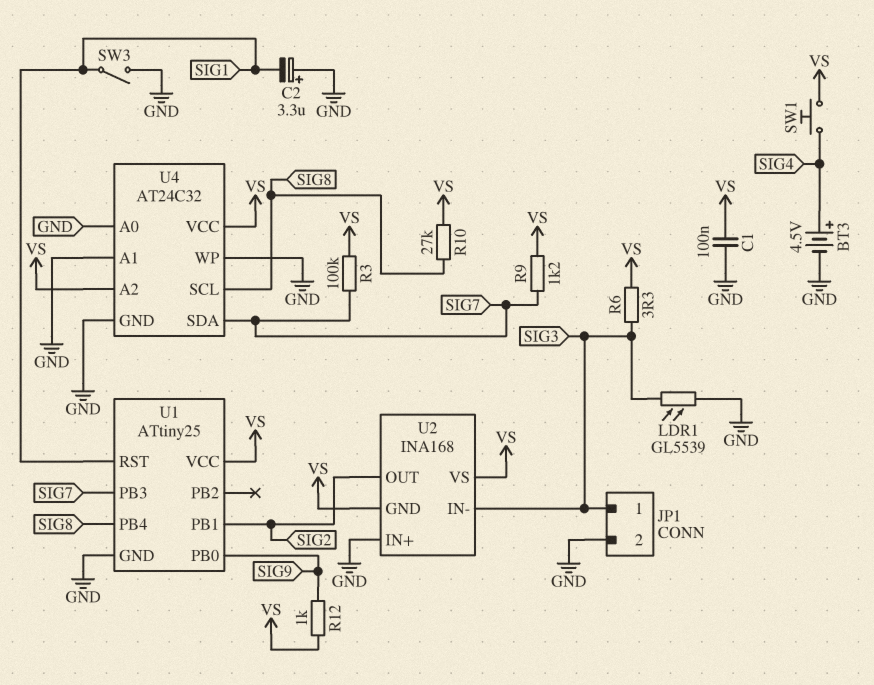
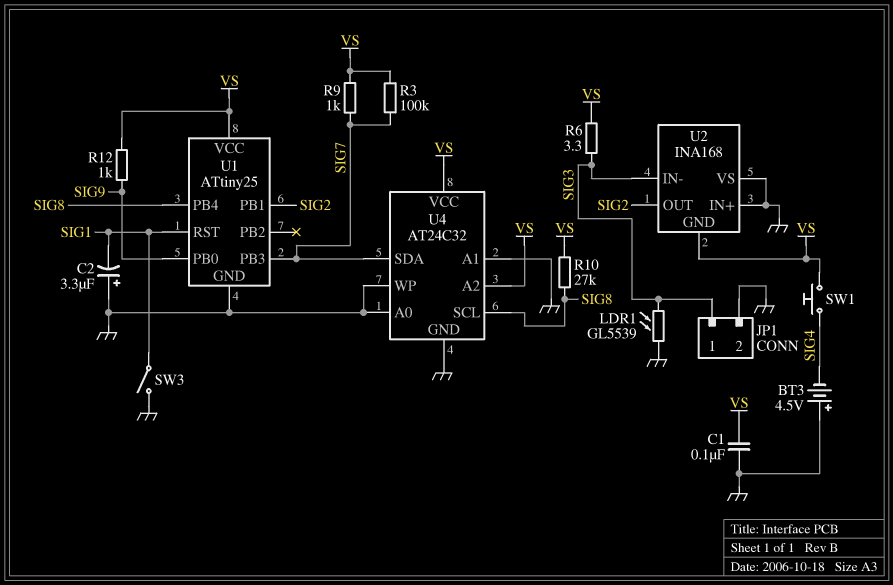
BT3: 4.5V (plus SIG4, minus GND) -> 4.5V (plus GND, minus SIG4)
R9: 1.2k (SIG7, VS) -> 1k (SIG7, VS)
U2 pin VS: VS -> GND

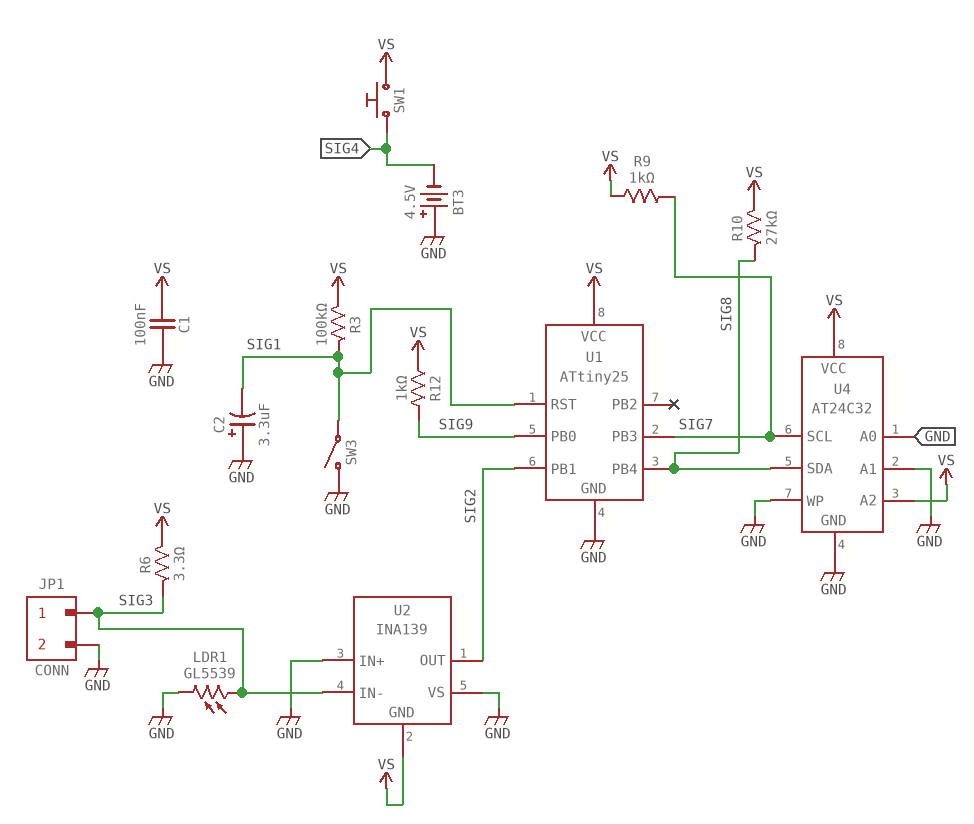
R3: 100k (SIG7, VS) -> 100k (SIG1, VS)
U2: INA168 -> INA139
U4 pin SCL: SIG8 -> SIG7
U4 pin SDA: SIG7 -> SIG8

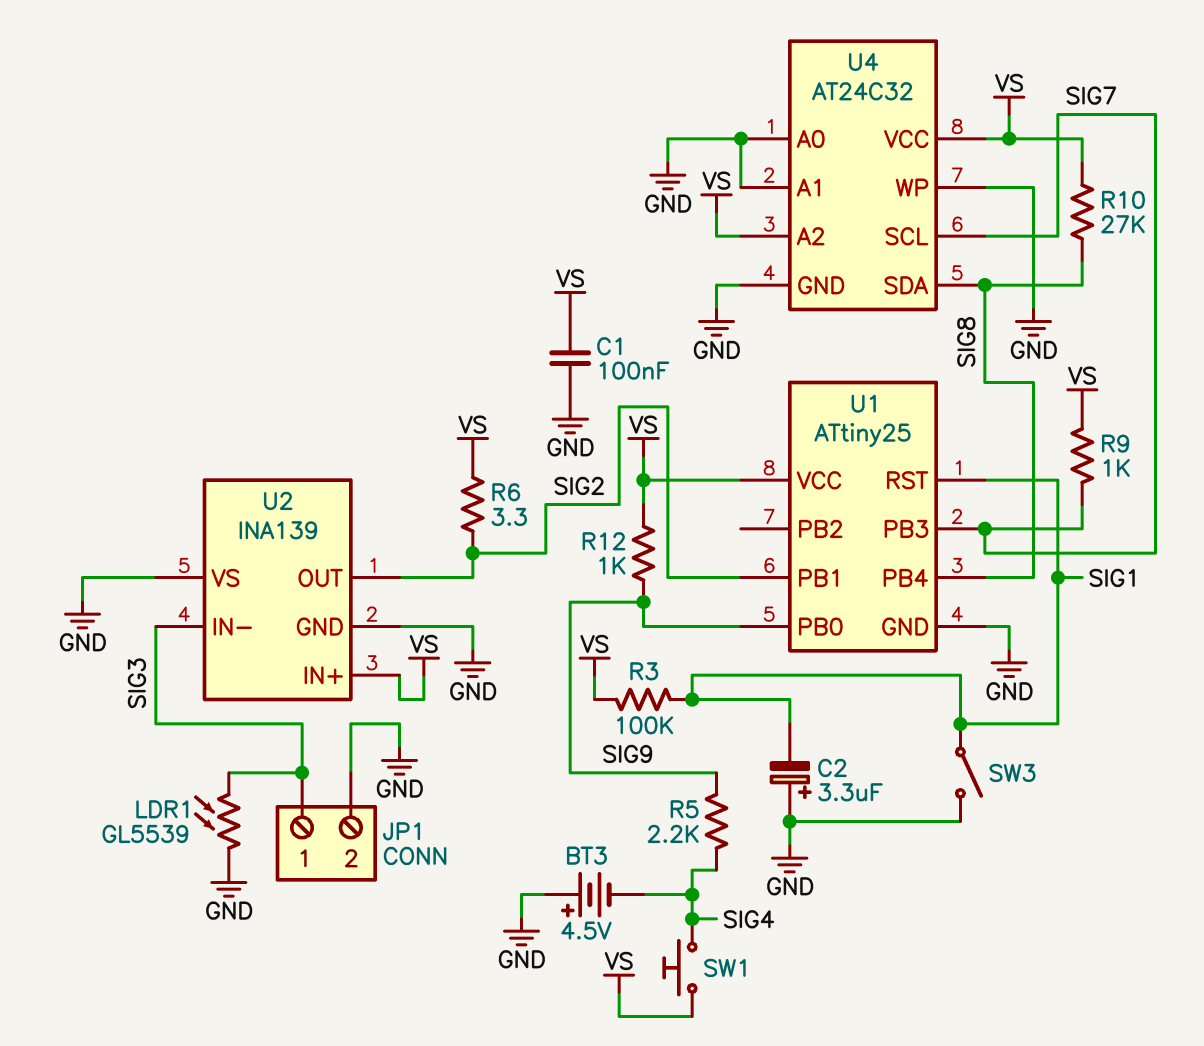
R5: none -> 2.2k (SIG4, SIG9)
R6: 3.3 (SIG3, VS) -> 3.3 (SIG2, VS)
U2 pin GND: VS -> GND
U2 pin IN+: GND -> VS

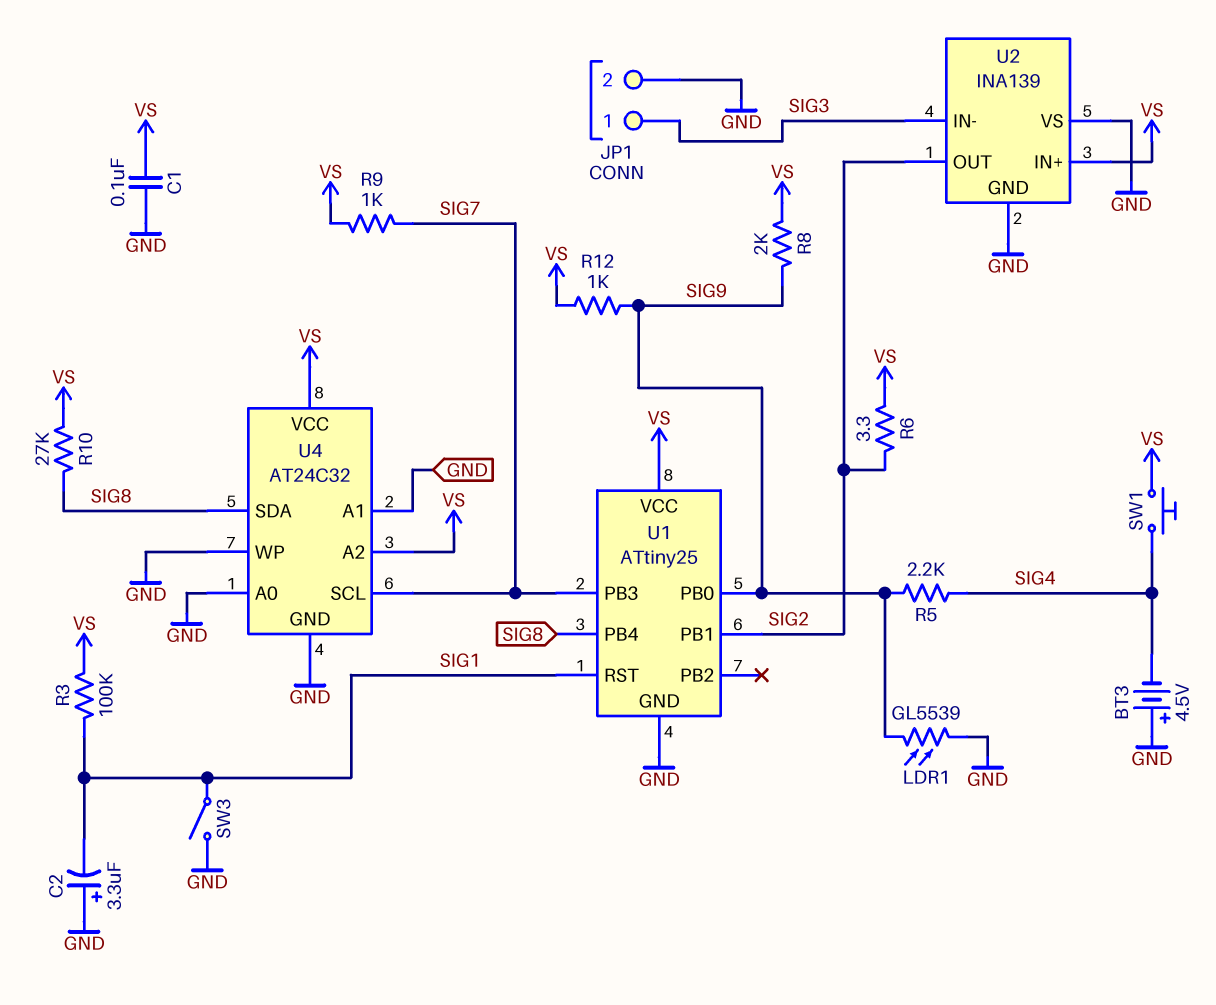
LDR1: GL5539 (GND, SIG3) -> GL5539 (GND, SIG9)
R8: none -> 2k (SIG9, VS)

